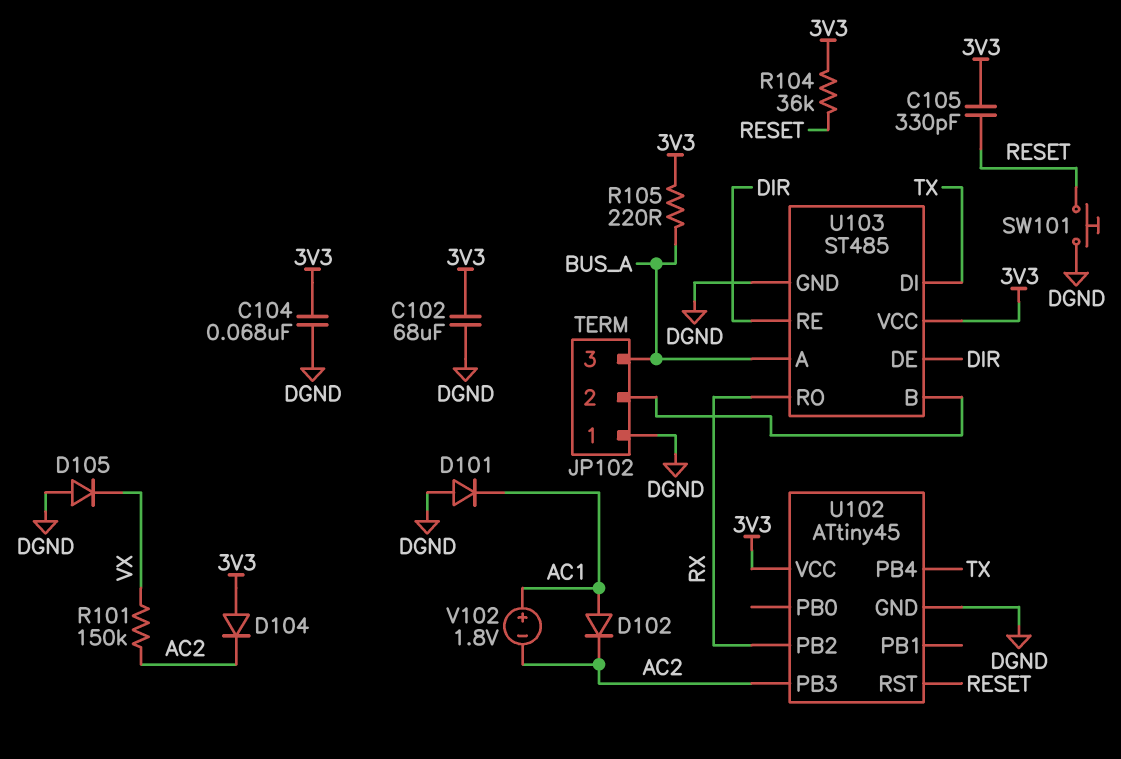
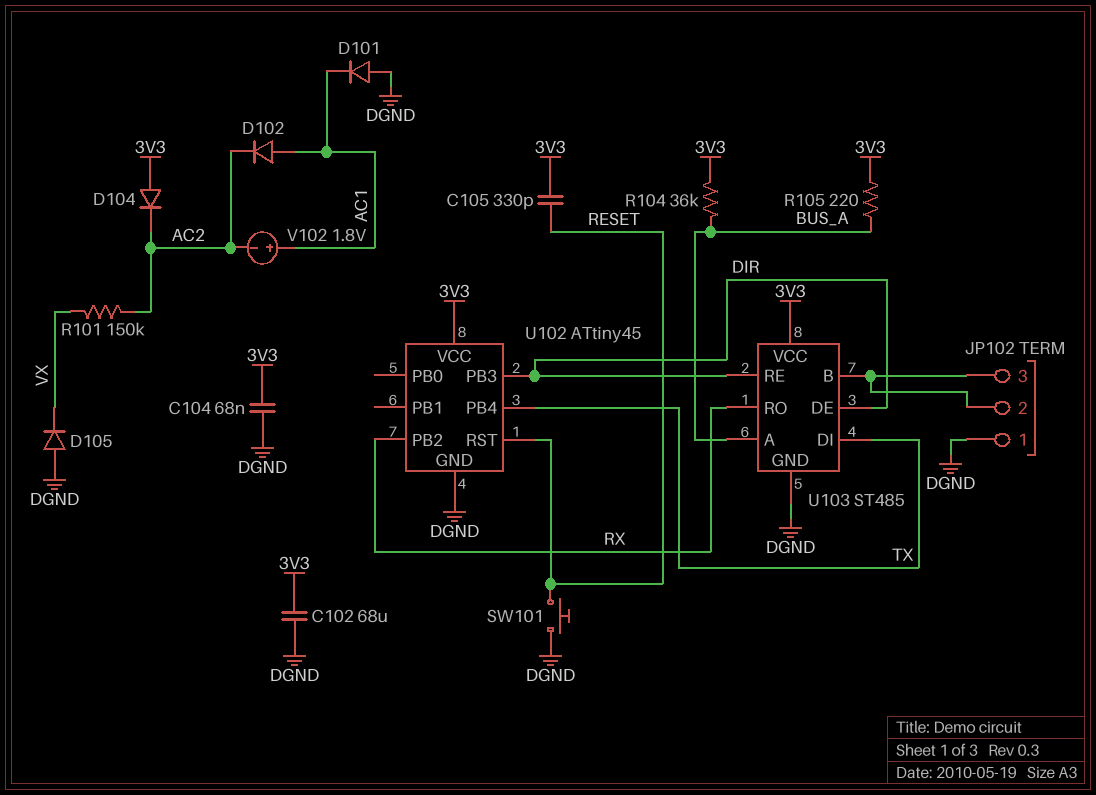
JP102 pin 3: BUS_A -> JP102/2
R104: 36k (3V3, RESET) -> 36k (3V3, BUS_A)
U102 pin PB3: AC2 -> DIR

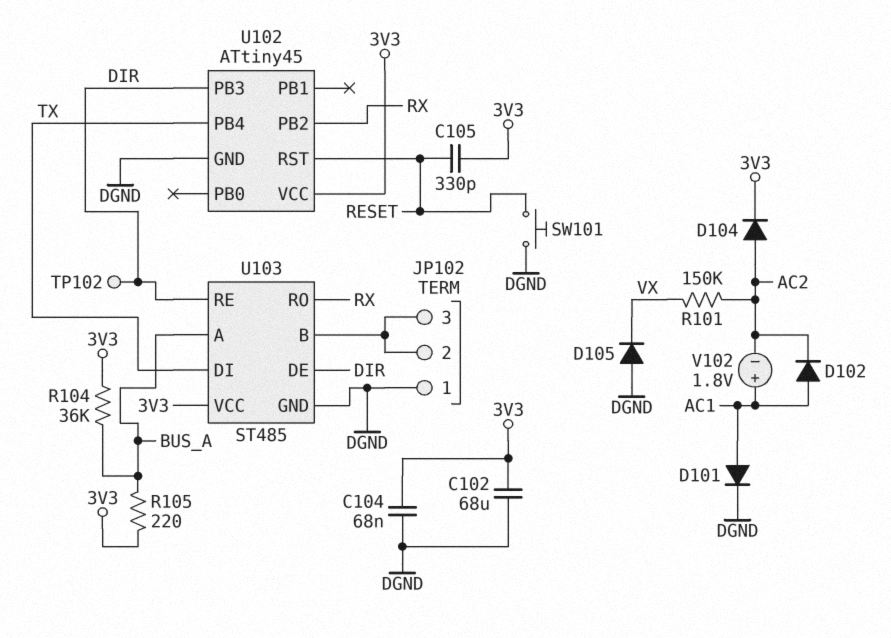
D101: diode (A DGND, K AC1) -> diode (A AC1, K DGND)
D104: diode (A 3V3, K AC2) -> diode (A AC2, K 3V3)
TP102: none -> test point (DIR)

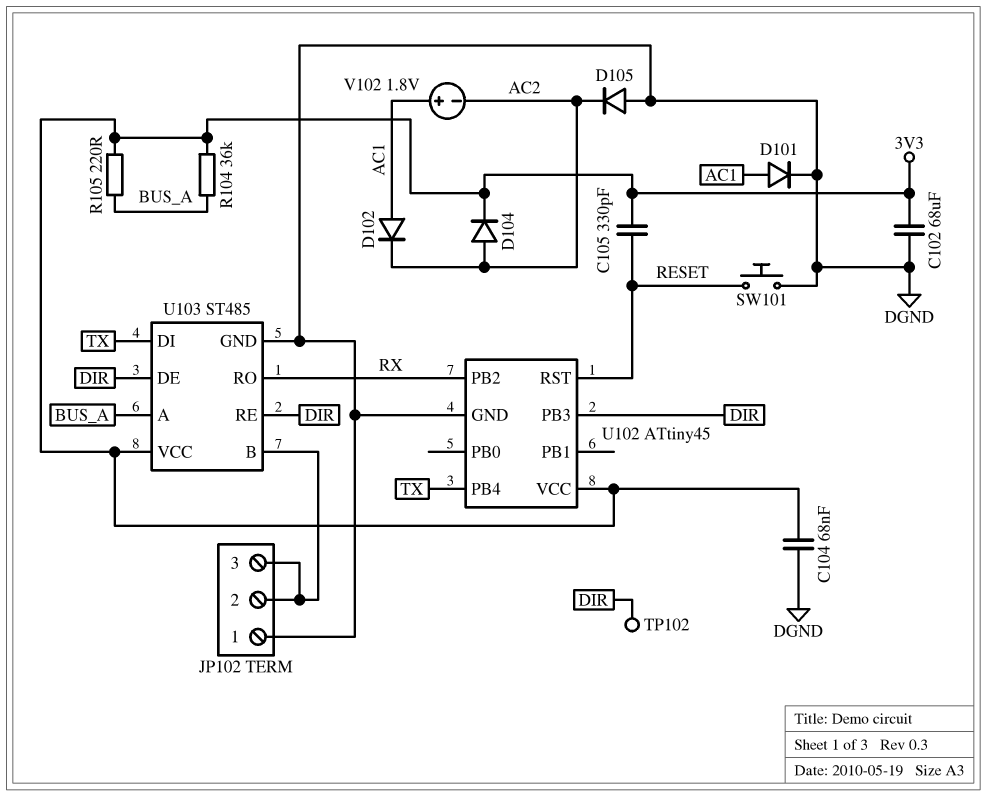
D105: diode (A DGND, K VX) -> diode (A DGND, K AC2)
R101: 150k (AC2, VX) -> none

